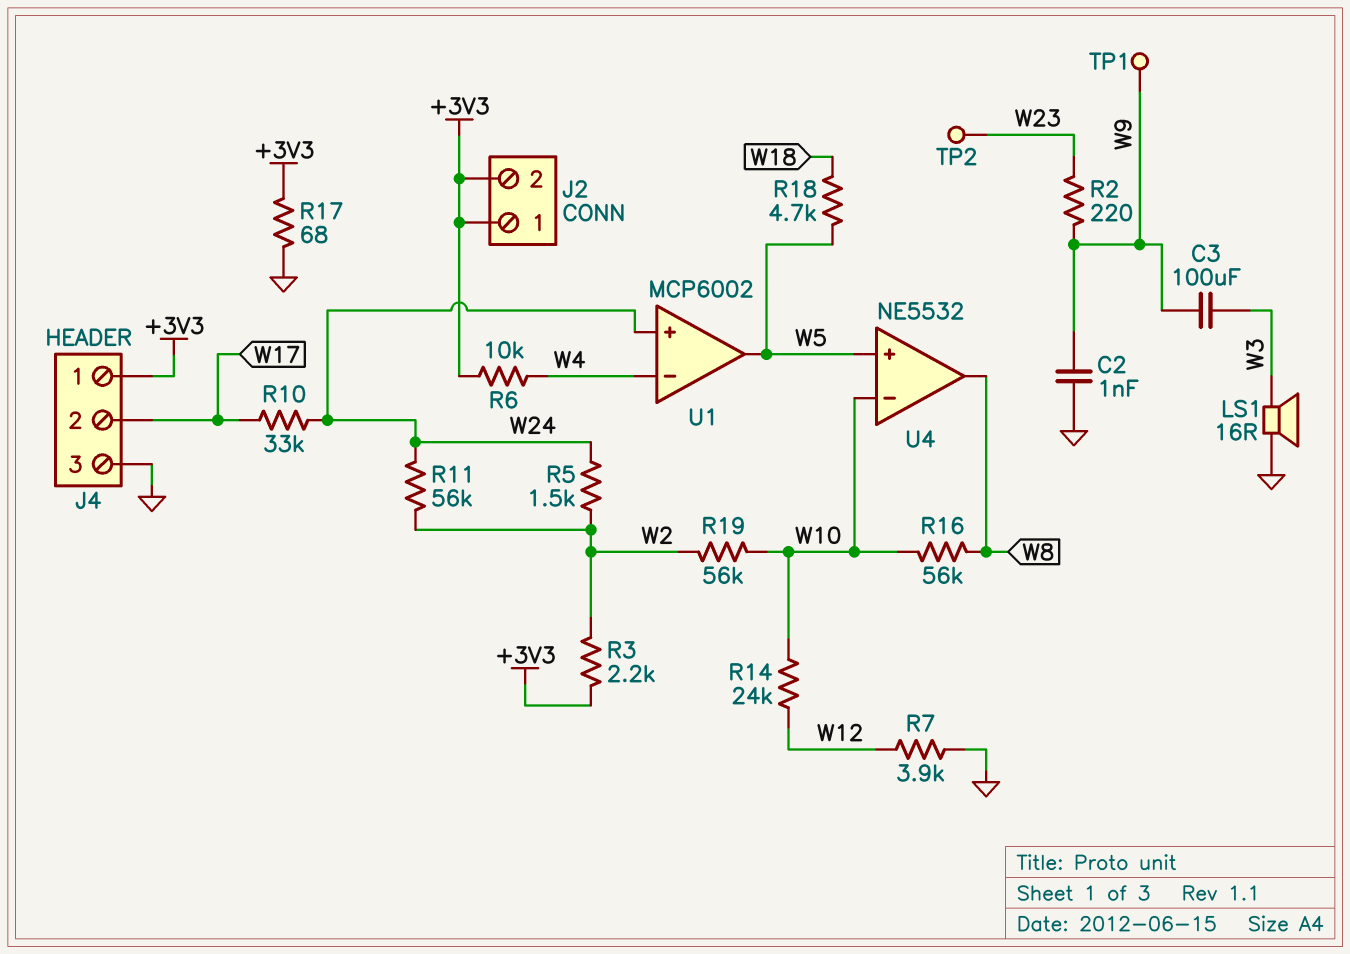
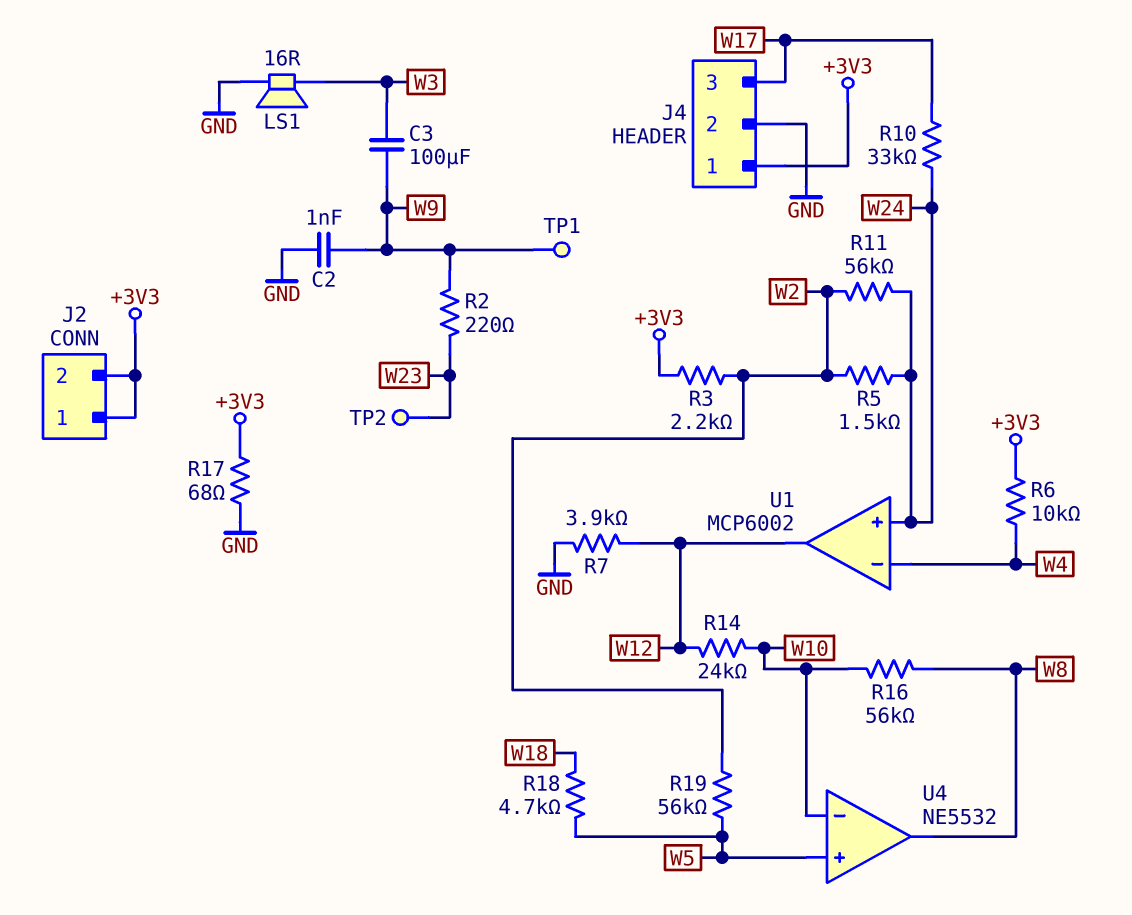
J4 pin 2: W17 -> GND
J4 pin 3: GND -> W17
R19: 56k (W2, W10) -> 56k (W2, W5)
U1 pin out: W5 -> W12

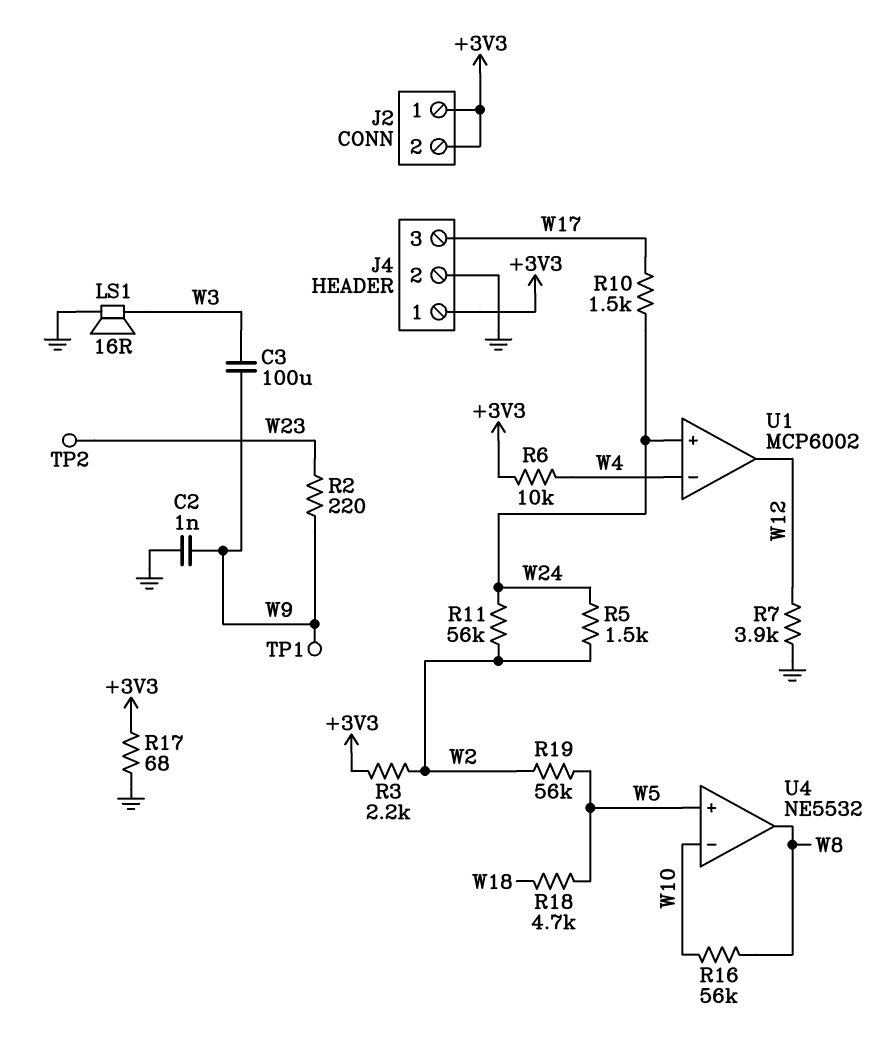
R10: 33k (W17, W24) -> 1.5k (W17, W24)
R14: 24k (W10, W12) -> none

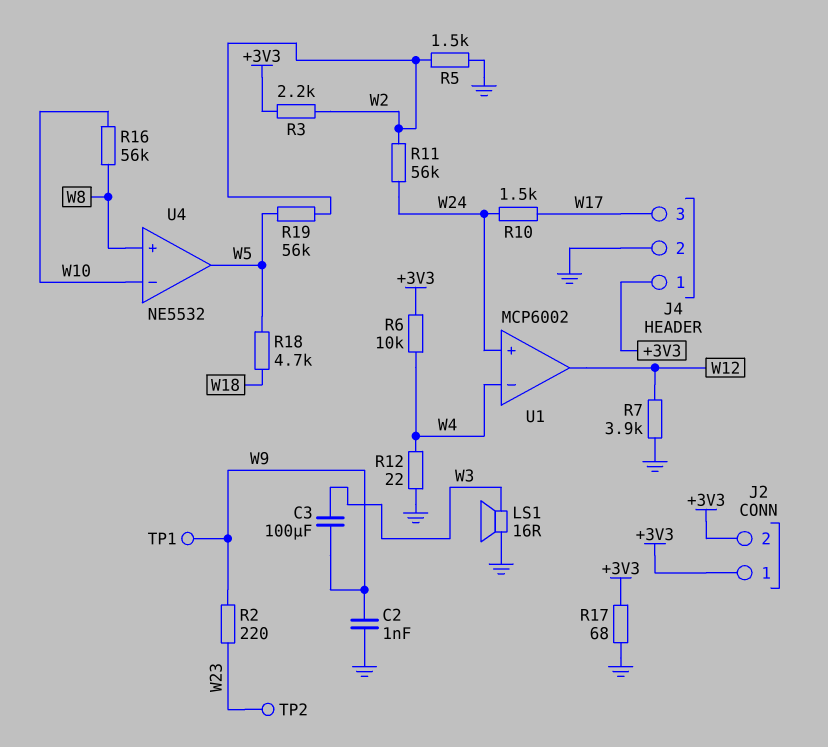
R5: 1.5k (W2, W24) -> 1.5k (GND, W2)
R12: none -> 22 (GND, W4)
U4 pin in+: W5 -> W8
U4 pin out: W8 -> W5

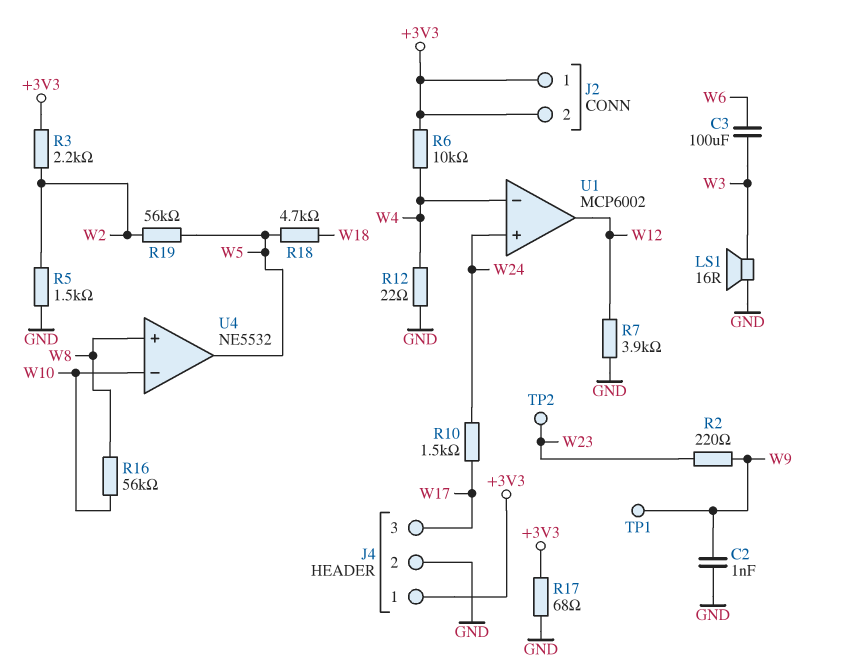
C3: 100uF (W3, W9) -> 100uF (W3, W6)
R11: 56k (W2, W24) -> none

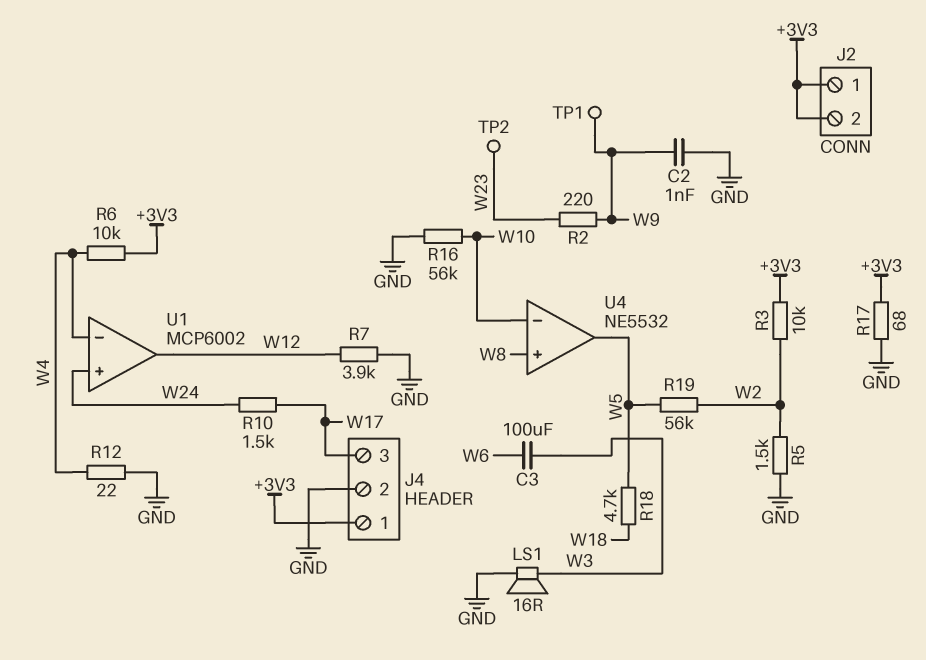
R3: 2.2k (+3V3, W2) -> 10k (+3V3, W2)
R16: 56k (W8, W10) -> 56k (GND, W10)

